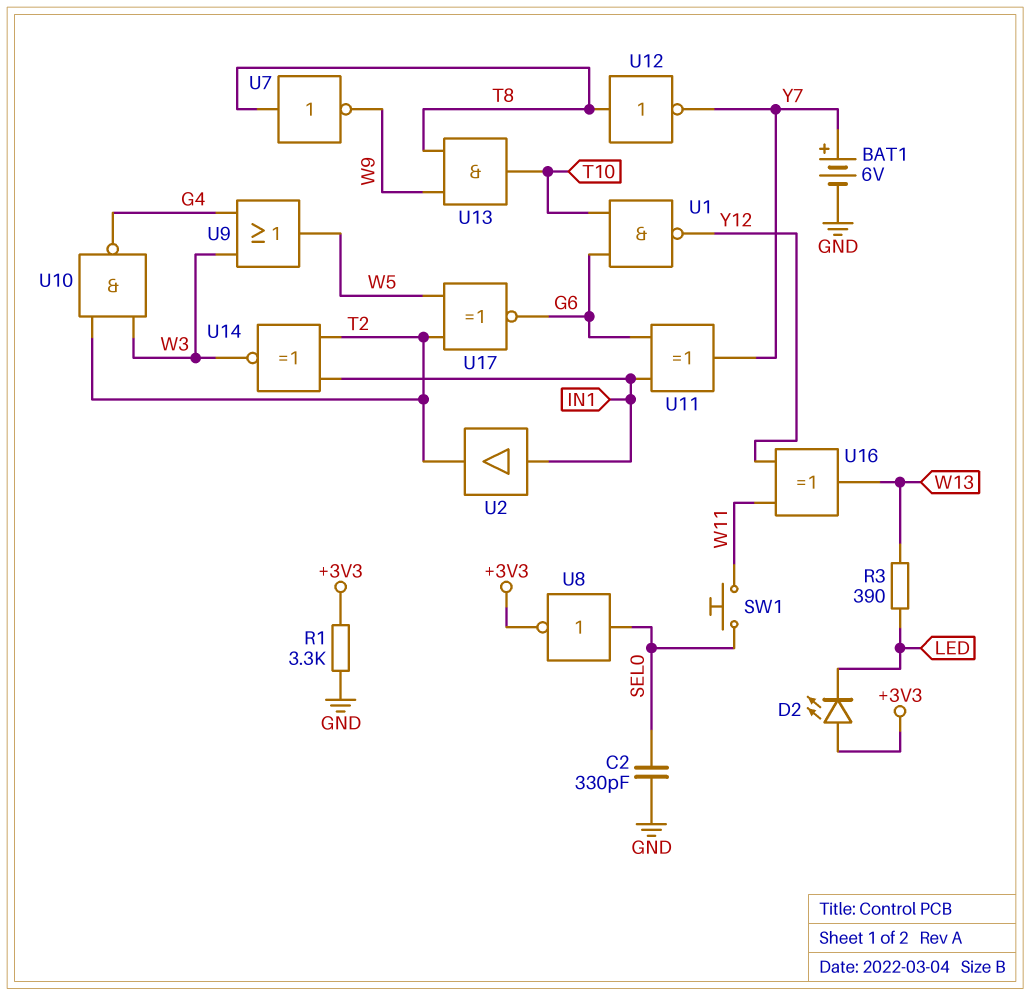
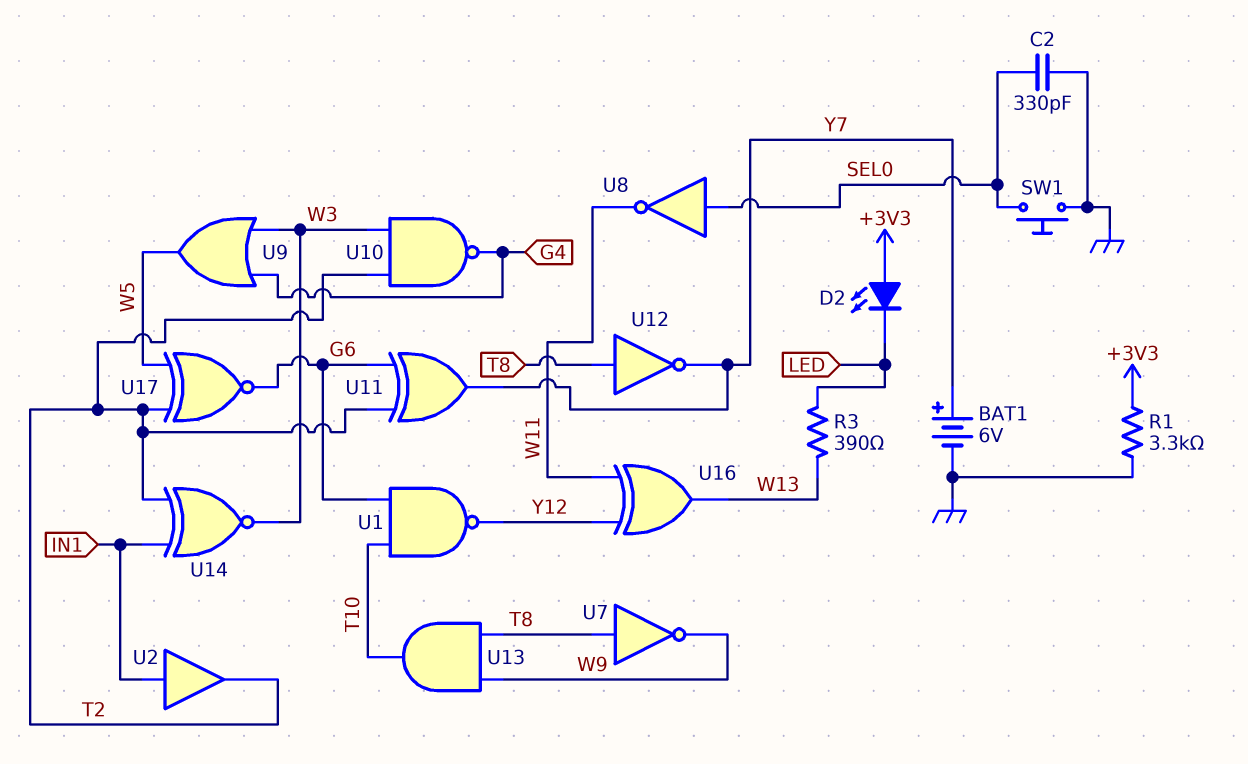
SW1: button (SEL0, W11) -> button (GND, SEL0)
U8: NOT (in SEL0, out +3V3) -> NOT (in SEL0, out W11)
U11: XOR (in G6, in IN1, out Y7) -> XOR (in G6, in T2, out Y7)

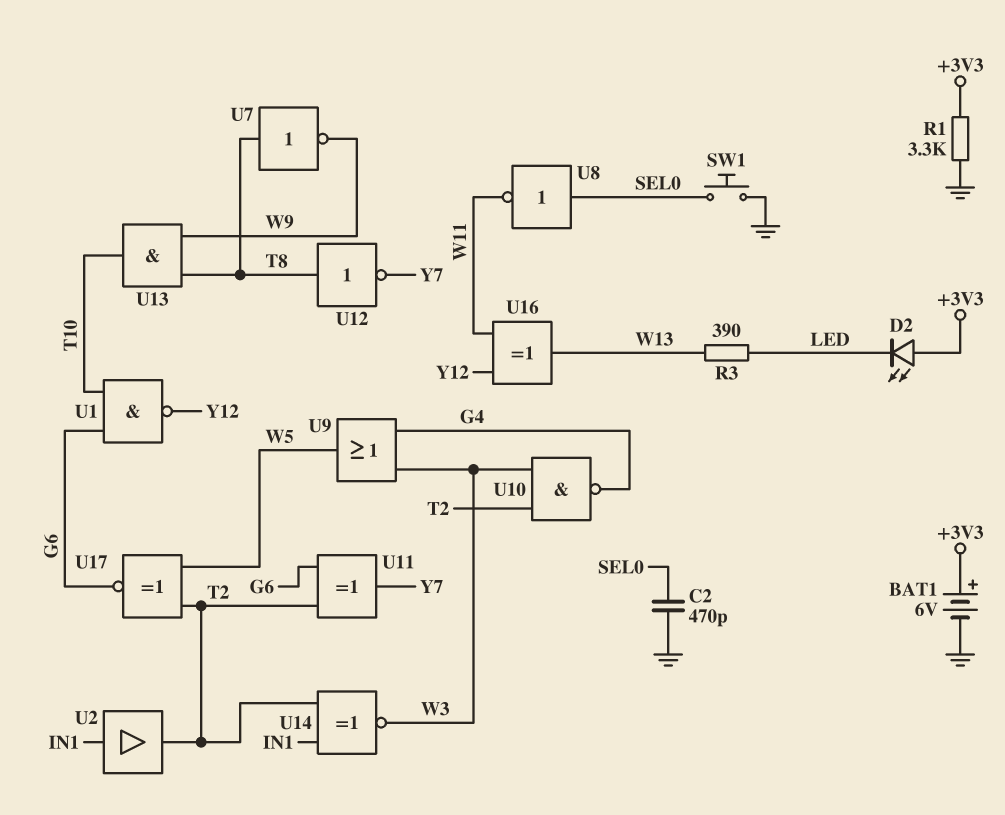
BAT1: 6V (plus Y7, minus GND) -> 6V (plus +3V3, minus GND)
C2: 330pF (GND, SEL0) -> 470pF (GND, SEL0)

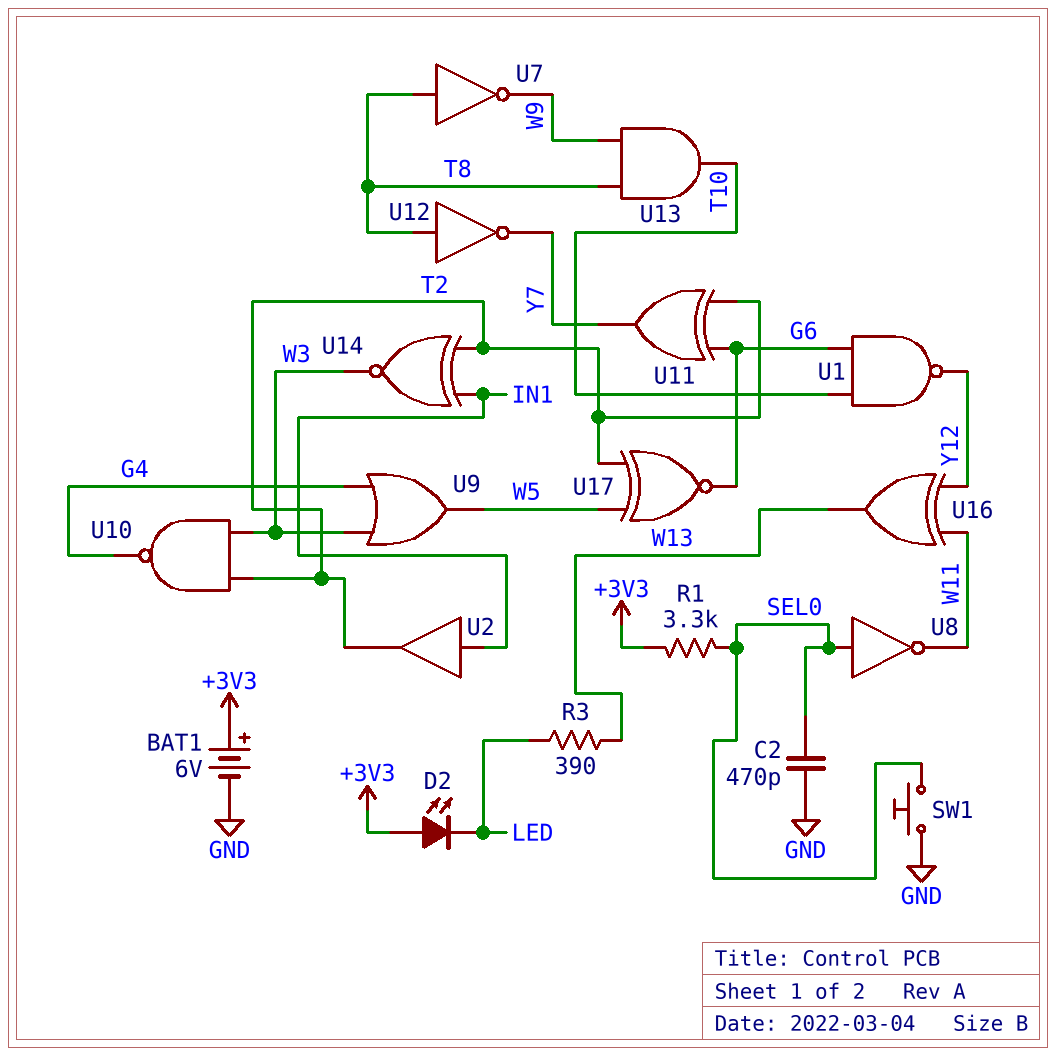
R1: 3.3k (+3V3, GND) -> 3.3k (+3V3, SEL0)

